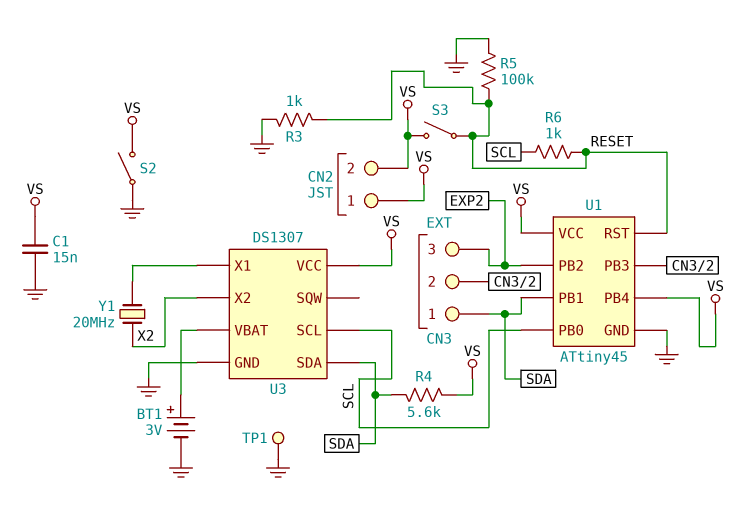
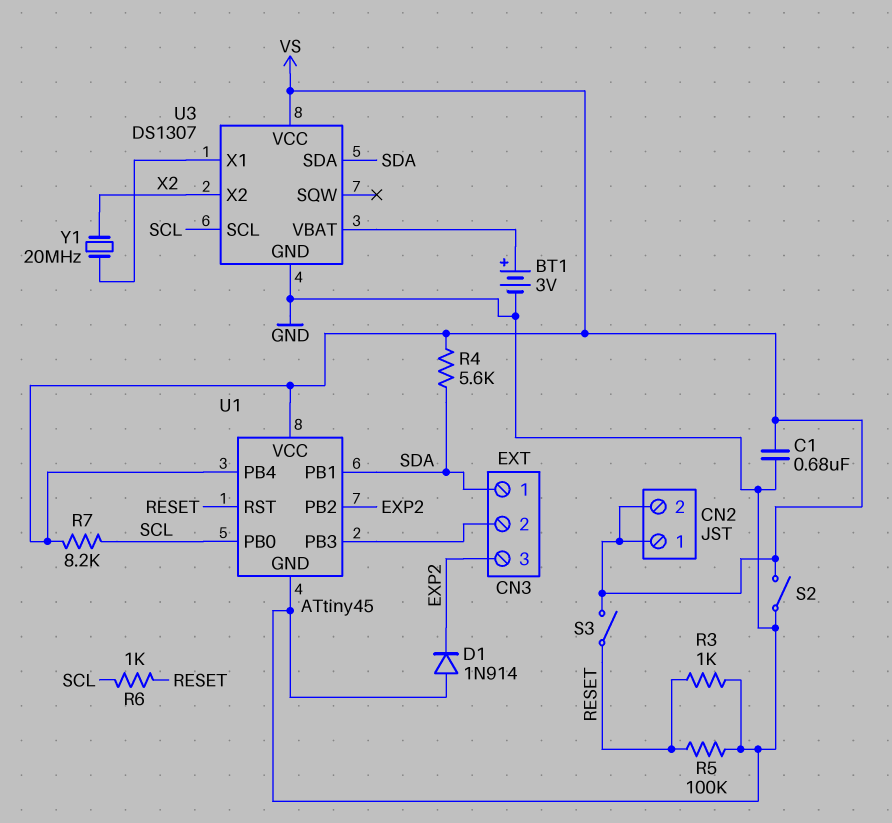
C1: 15nF (GND, VS) -> 680nF (GND, VS)
D1: none -> diode 1N914 (A GND, K EXP2)
R7: none -> 8.2k (SCL, VS)
TP1: test point (GND) -> none

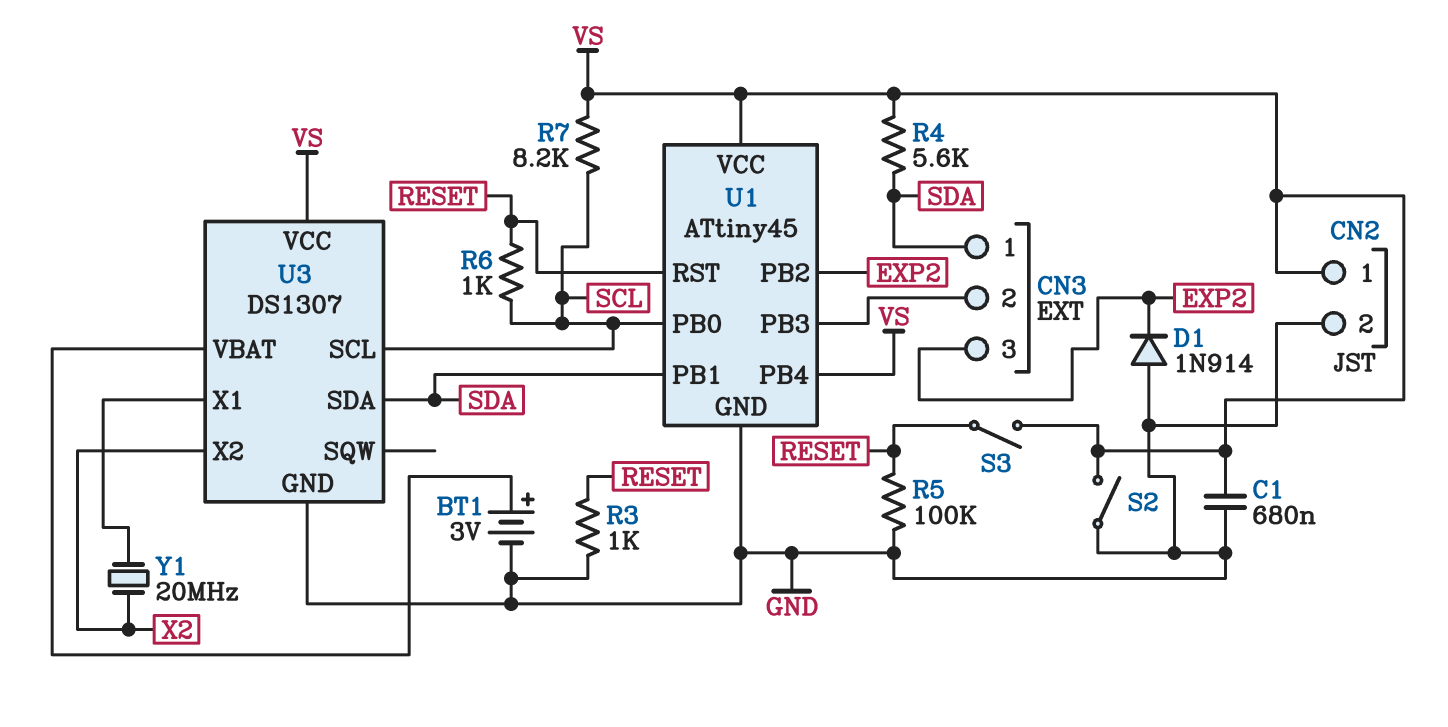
CN2 pin 2: VS -> GND

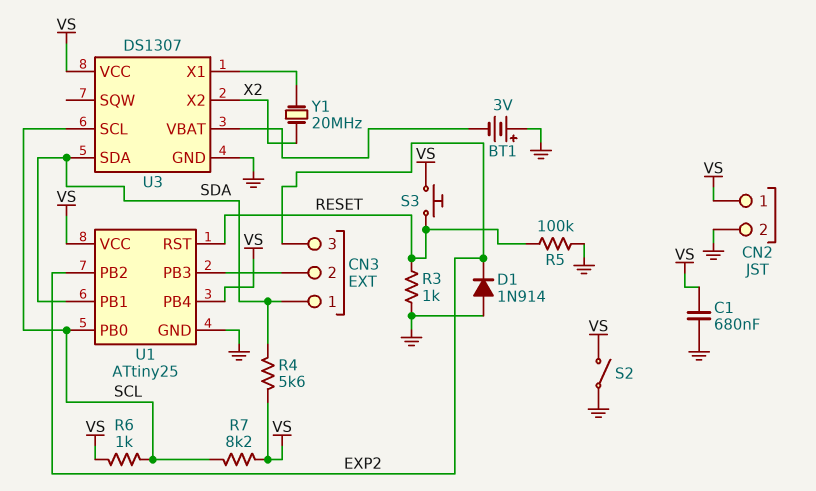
BT1: 3V (plus U3/VBAT, minus GND) -> 3V (plus GND, minus U3/VBAT)
R6: 1k (RESET, SCL) -> 1k (SCL, VS)
S3: switch (RESET, VS) -> button (RESET, VS)
U1: ATtiny45 -> ATtiny25

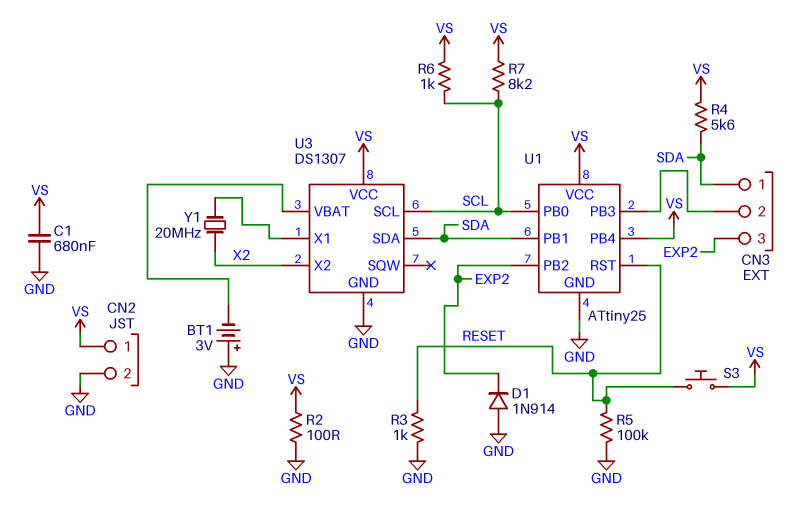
R2: none -> 100 (GND, VS)
S2: switch (GND, VS) -> none

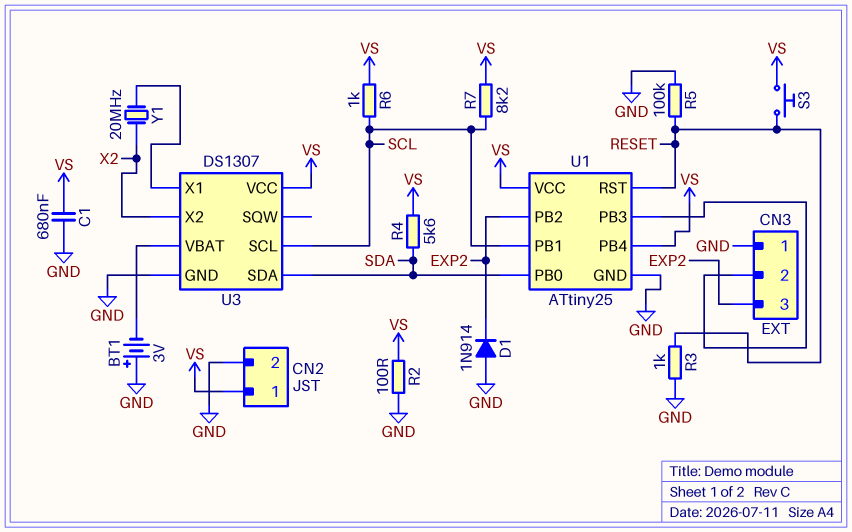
CN3 pin 1: SDA -> GND
U1 pin PB0: SCL -> SDA
U1 pin PB1: SDA -> SCL

